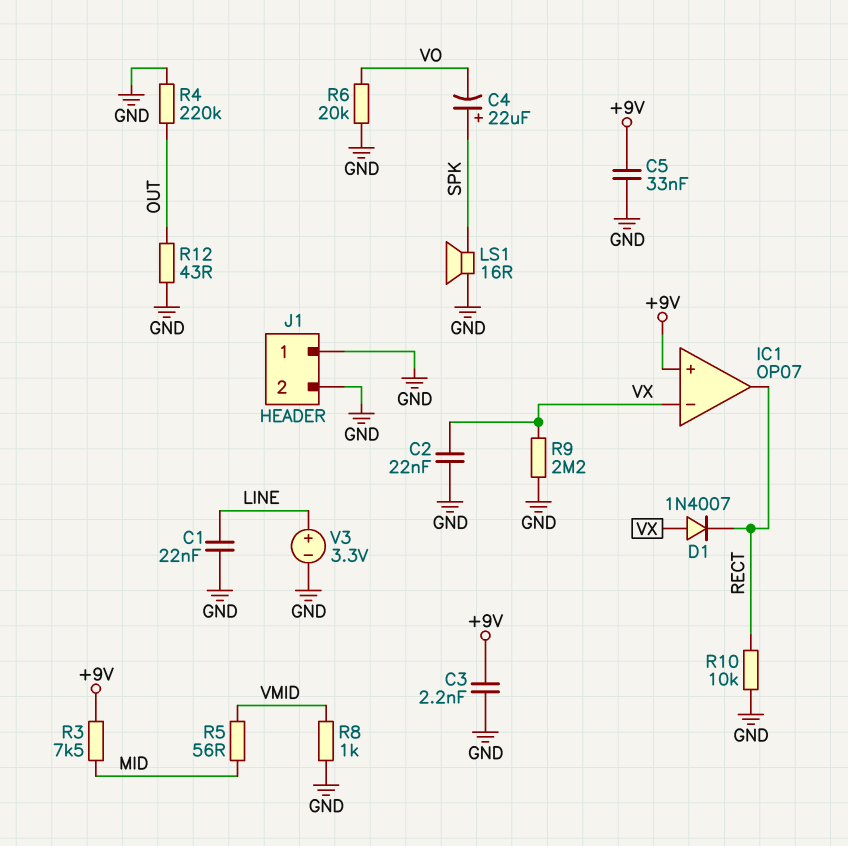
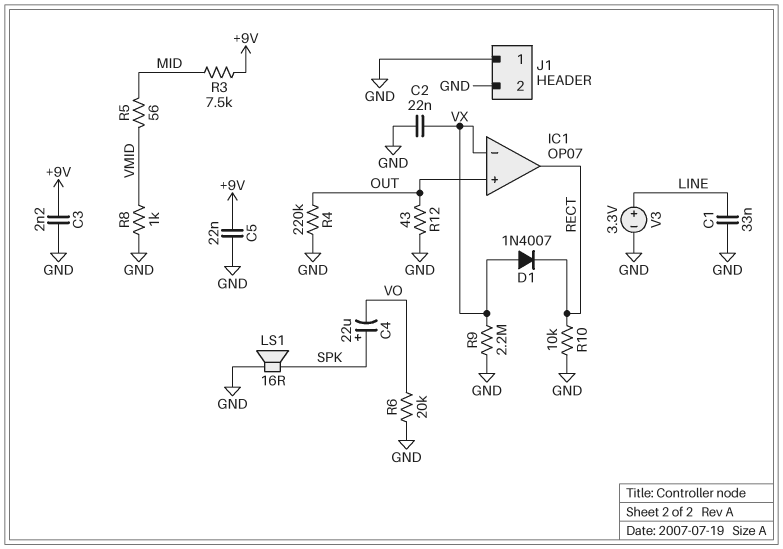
C1: 22nF (GND, LINE) -> 33nF (GND, LINE)
C5: 33nF (+9V, GND) -> 22nF (+9V, GND)
IC1 pin in+: +9V -> OUT

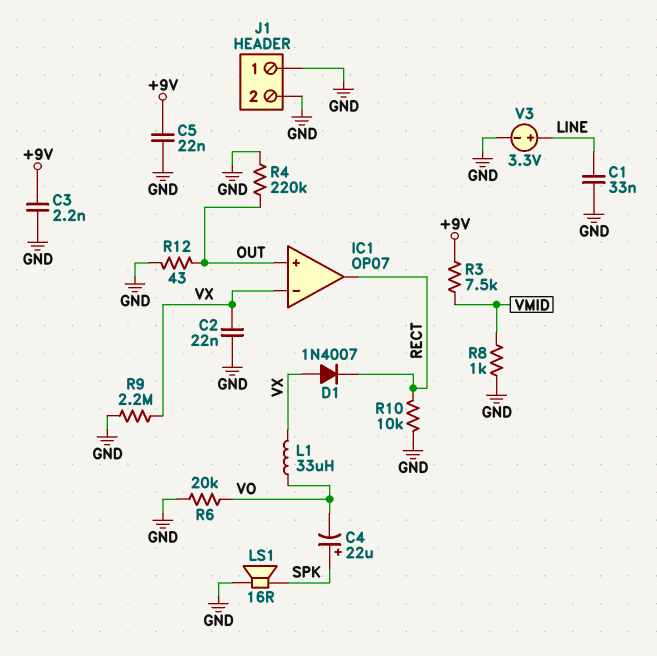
L1: none -> 33uH (VO, VX)
R3: 7.5k (+9V, MID) -> 7.5k (+9V, VMID)
R5: 56 (MID, VMID) -> none

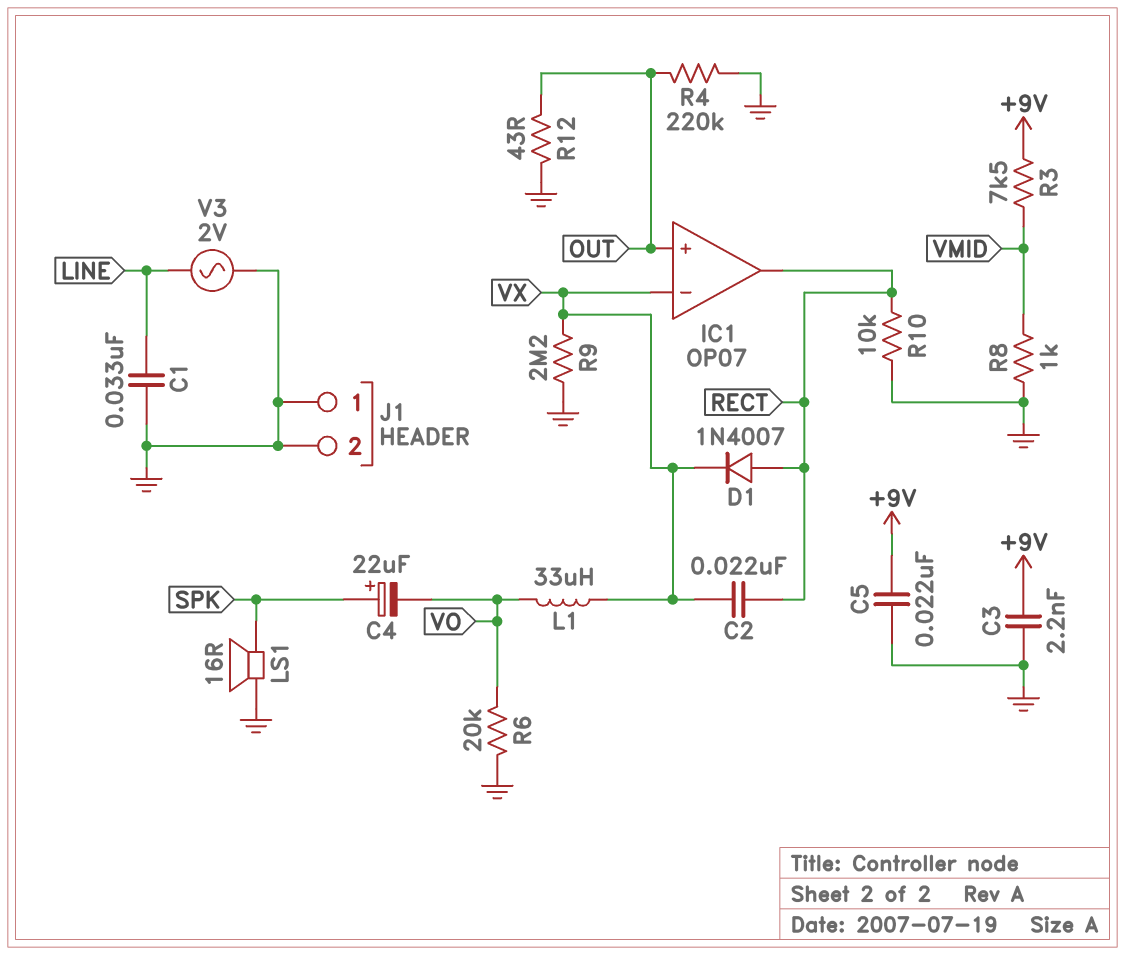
C2: 22nF (GND, VX) -> 22nF (RECT, VX)
D1: diode 1N4007 (A VX, K RECT) -> diode 1N4007 (A RECT, K VX)
V3: 3.3V (plus LINE, minus GND) -> AC 2V (GND, LINE)

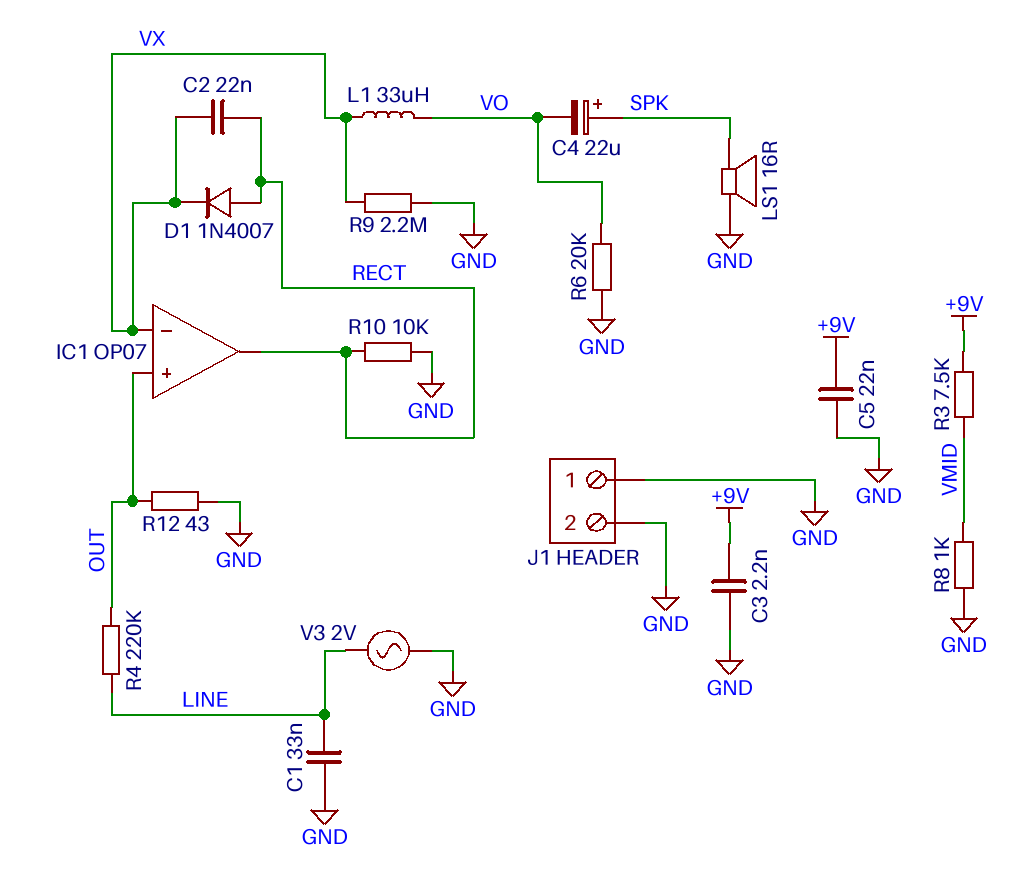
R4: 220k (GND, OUT) -> 220k (LINE, OUT)

